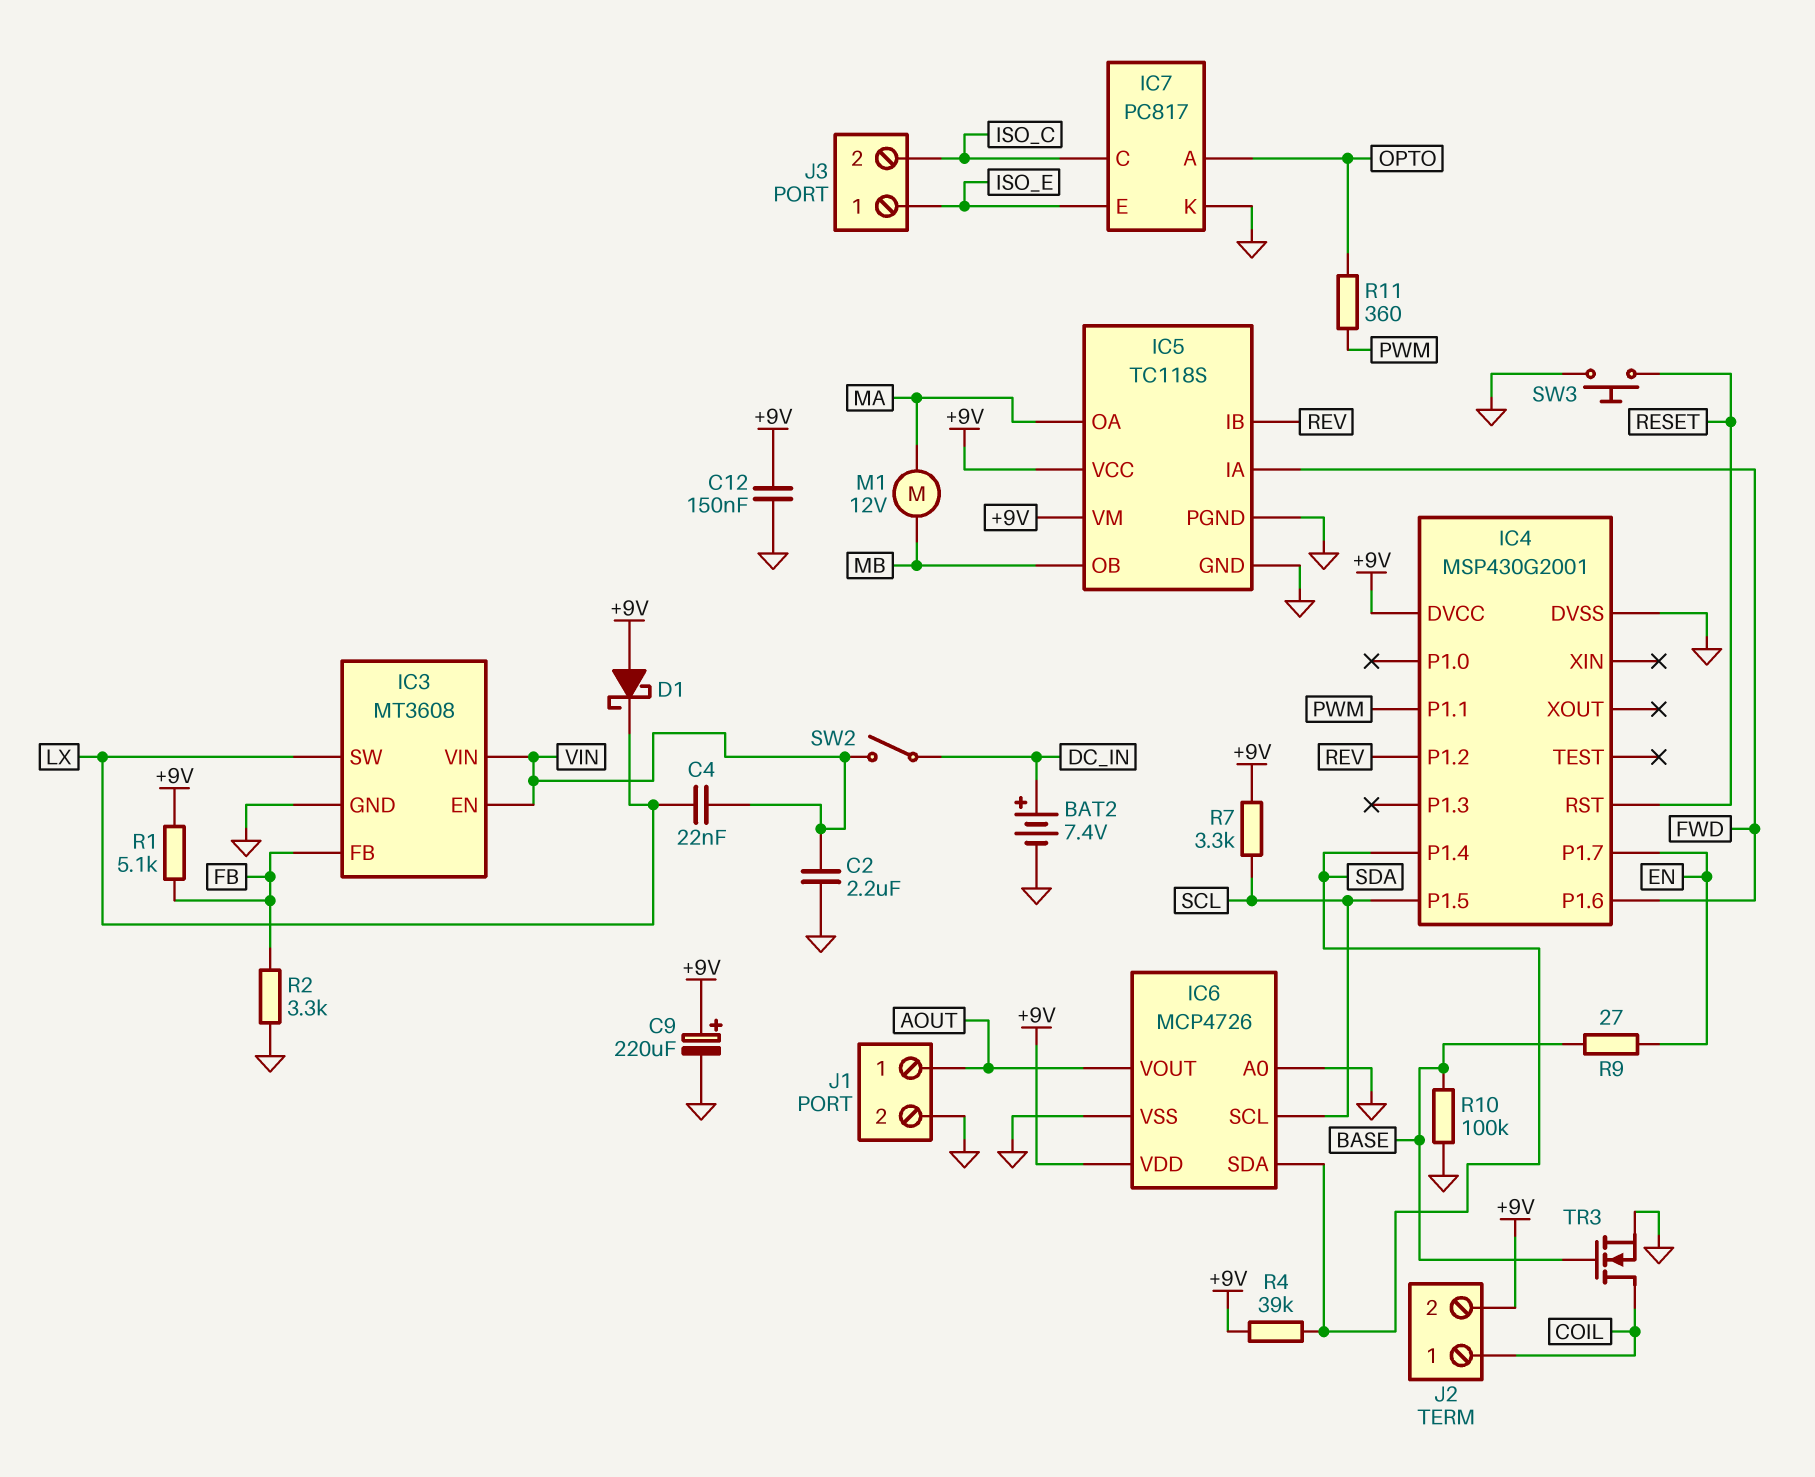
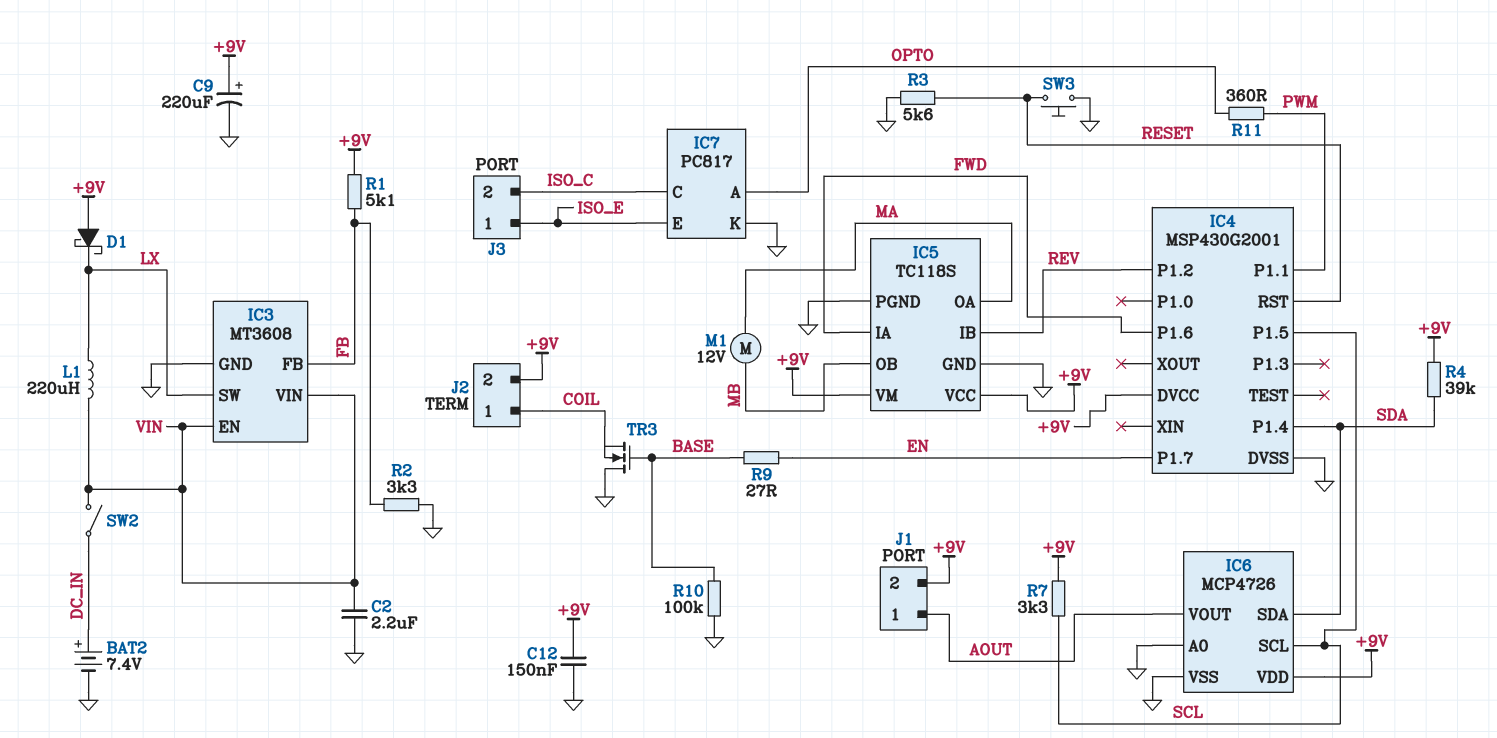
C4: 22nF (LX, VIN) -> none
J1 pin 2: GND -> +9V
L1: none -> 220uH (LX, VIN)
R3: none -> 5.6k (GND, RESET)
TR3: NMOS (G BASE, D COIL, S GND) -> NMOS (G BASE, D GND, S COIL)

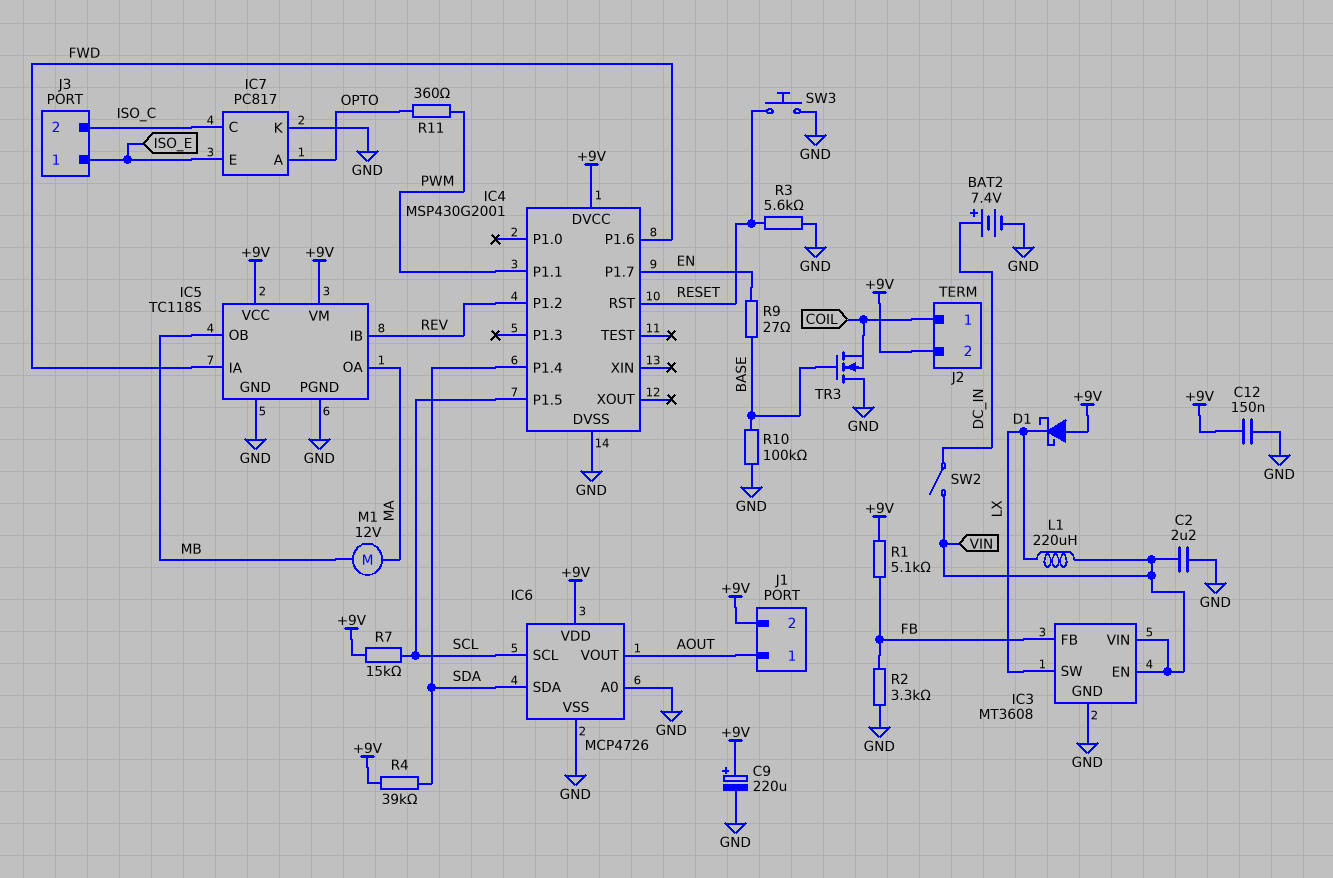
R7: 3.3k (+9V, SCL) -> 15k (+9V, SCL)

